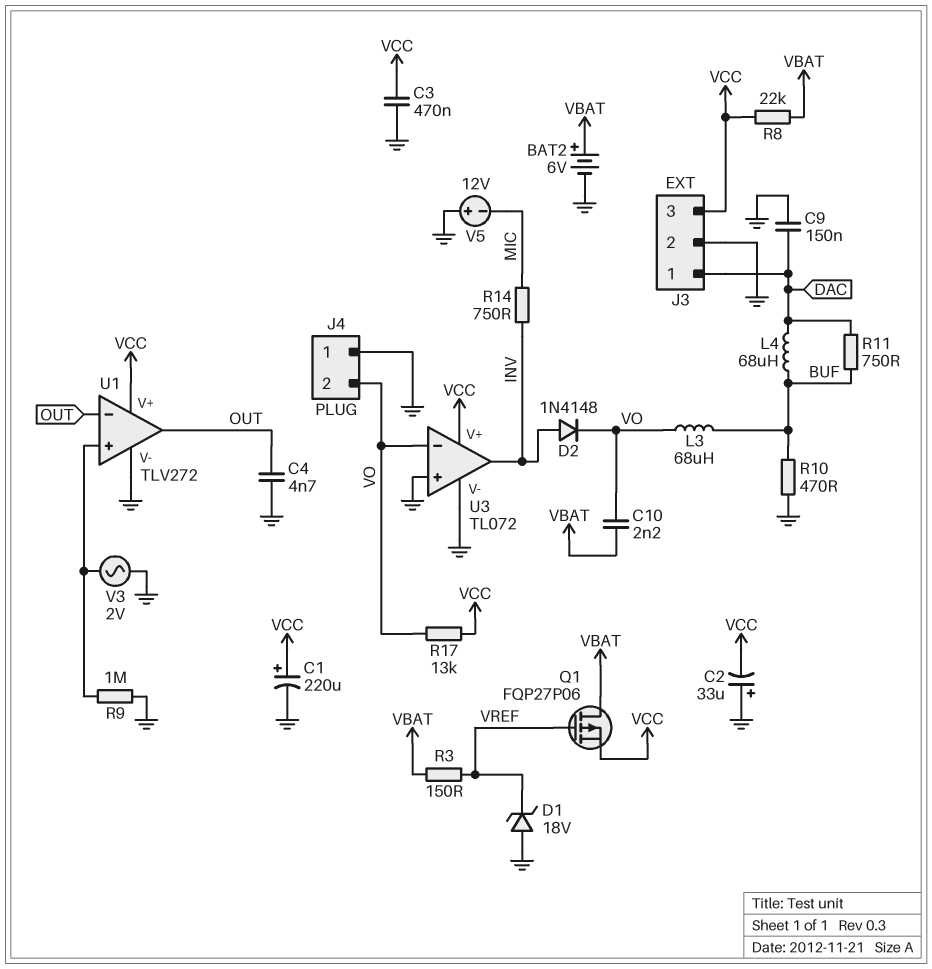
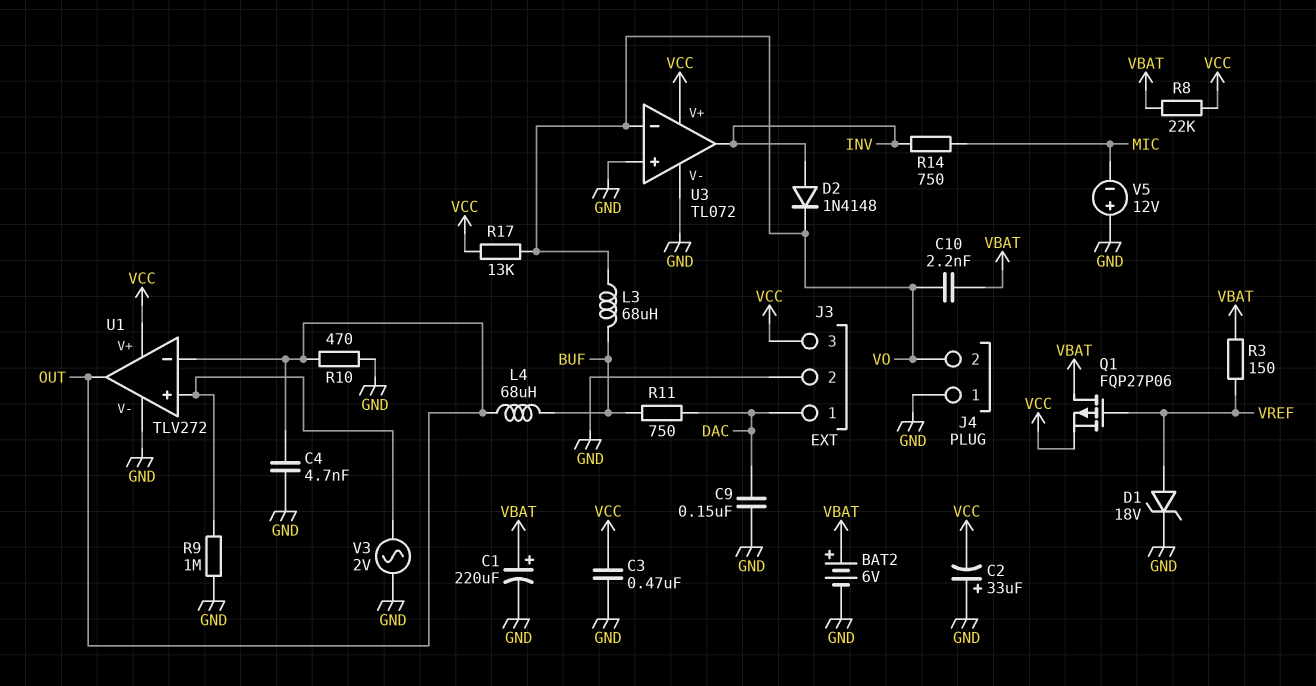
C1: 220uF (plus VCC, minus GND) -> 220uF (plus VBAT, minus GND)
D1: zener 18V (A GND, K VREF) -> zener 18V (A VREF, K GND)
L4: 68uH (BUF, DAC) -> 68uH (BUF, OUT)
R10: 470 (BUF, GND) -> 470 (GND, OUT)

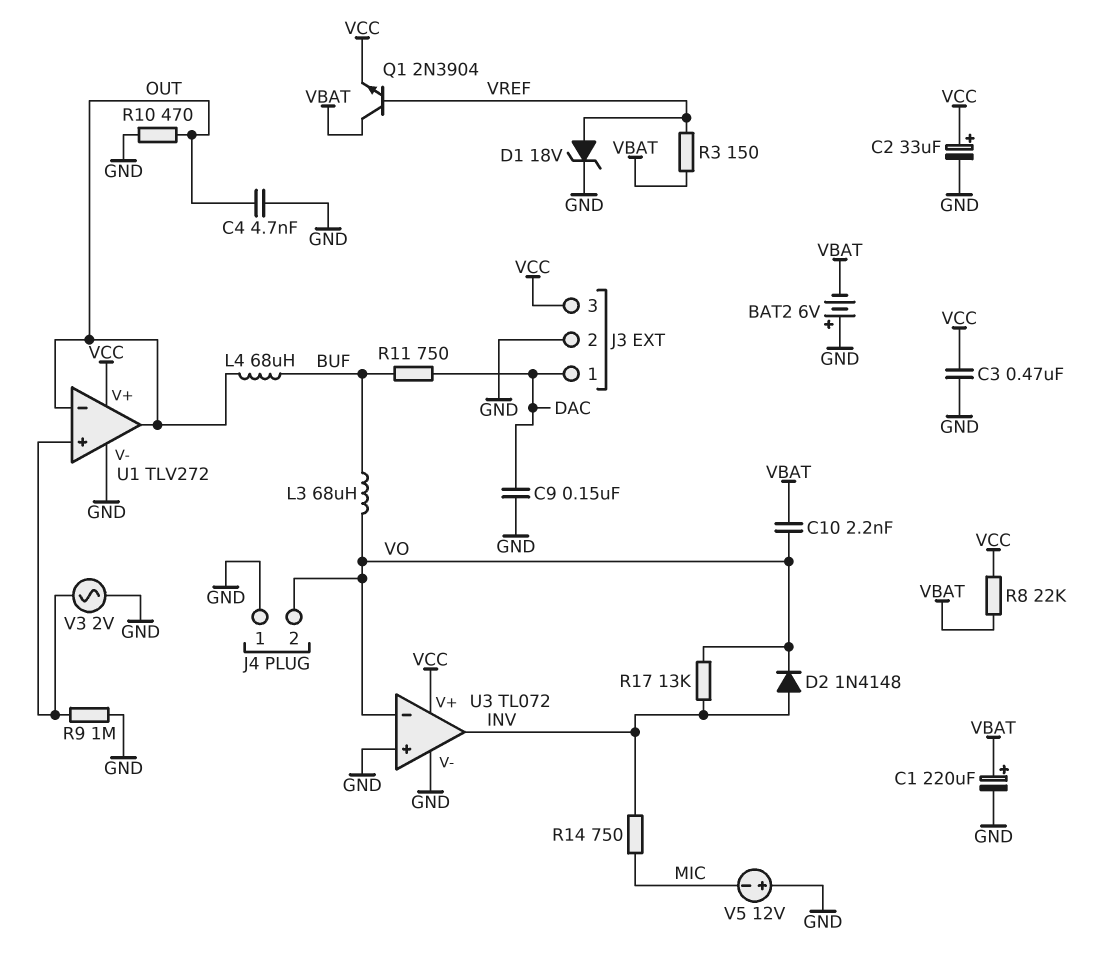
BAT2: 6V (plus VBAT, minus GND) -> 6V (plus GND, minus VBAT)
C2: 33uF (plus GND, minus VCC) -> 33uF (plus VCC, minus GND)
Q1: PMOS FQP27P06 (G VREF, D VBAT, S VCC) -> NPN 2N3904 (B VREF, C VBAT, E VCC)
R17: 13k (VCC, VO) -> 13k (INV, VO)

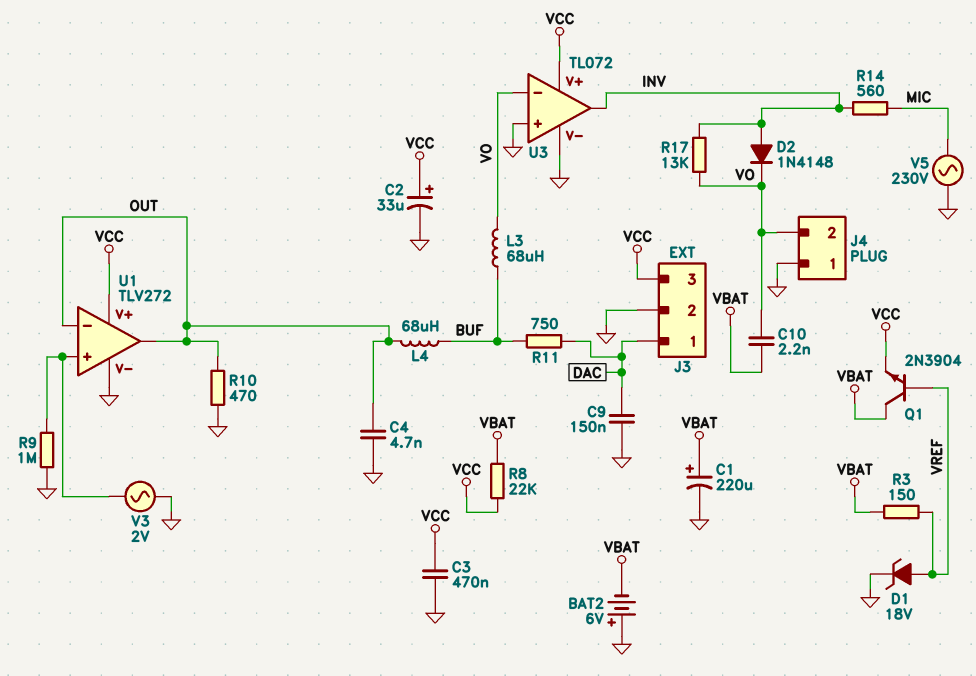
R14: 750 (INV, MIC) -> 560 (INV, MIC)
V5: 12V (plus GND, minus MIC) -> AC 230V (GND, MIC)

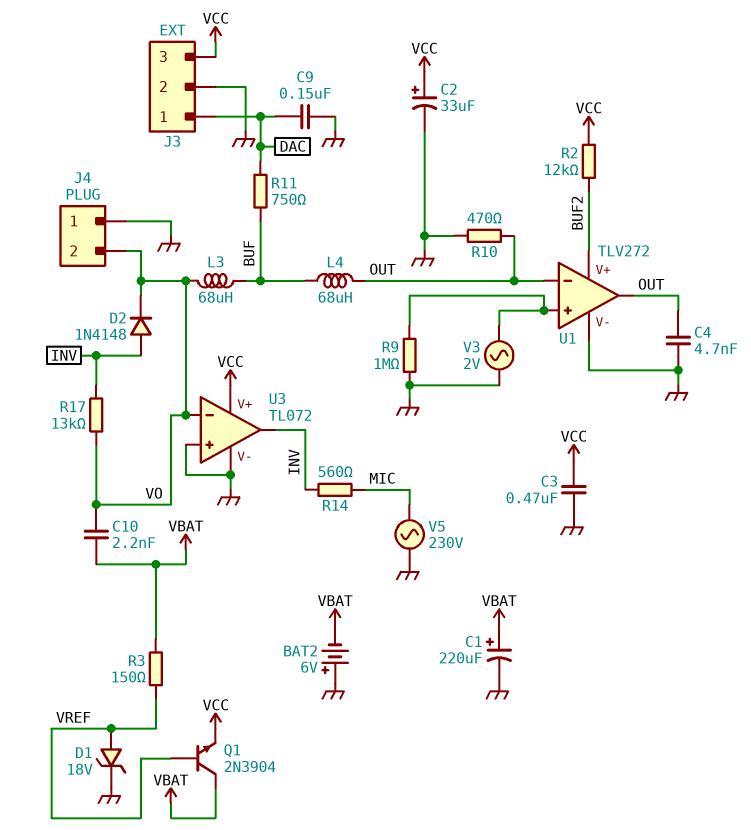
R2: none -> 12k (BUF2, VCC)
R8: 22k (VBAT, VCC) -> none
U1 pin V+: VCC -> BUF2

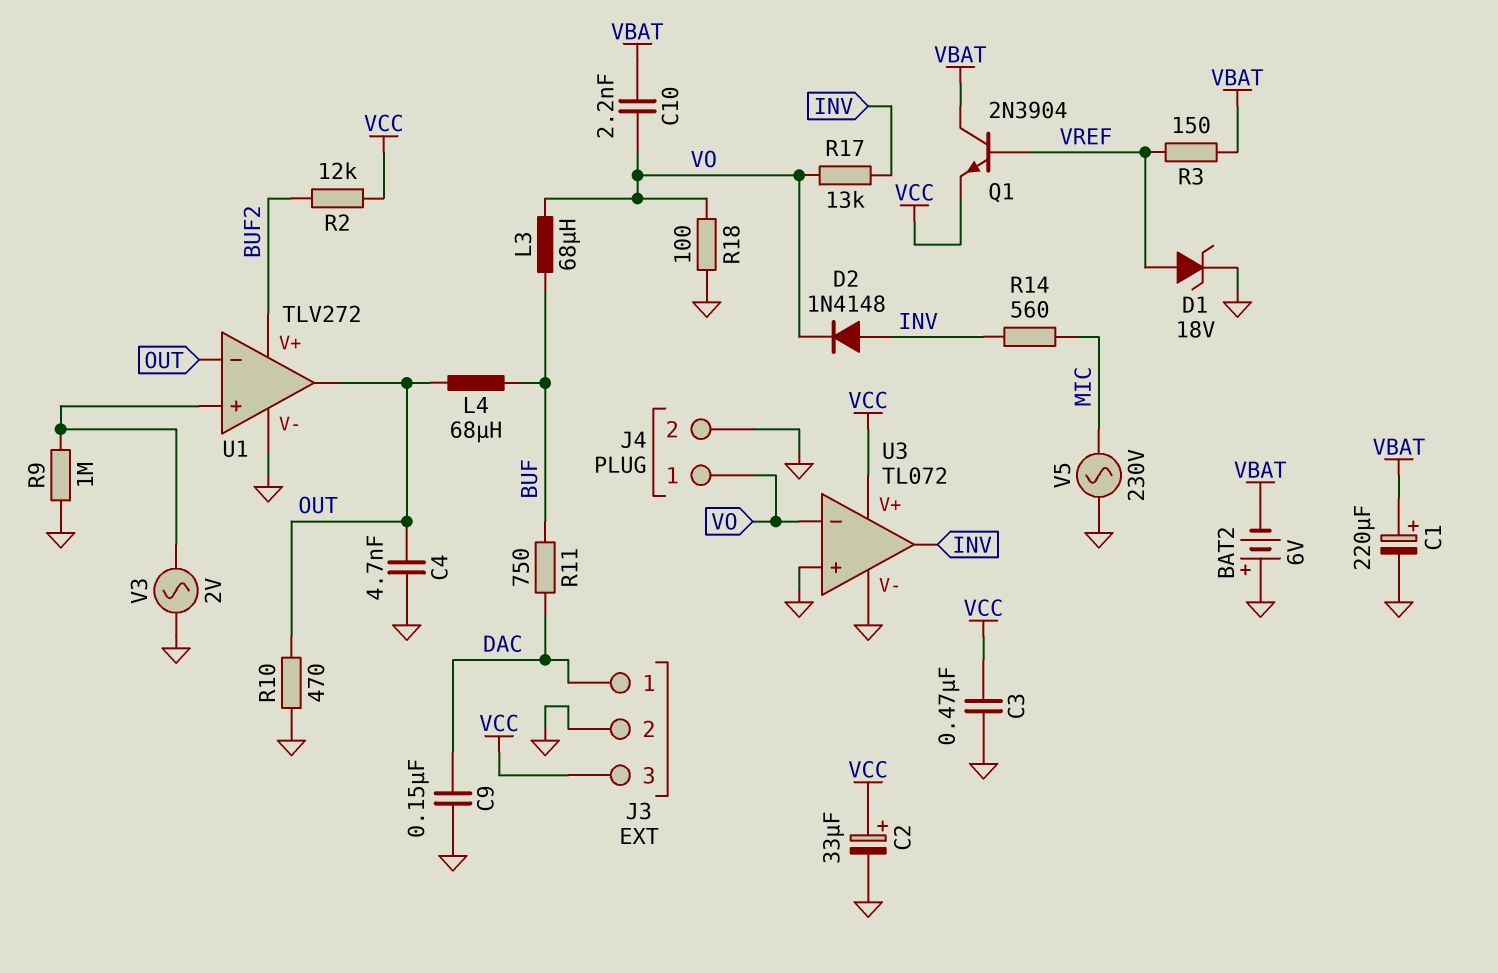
J4 pin 1: GND -> VO
J4 pin 2: VO -> GND
R18: none -> 100 (GND, VO)

